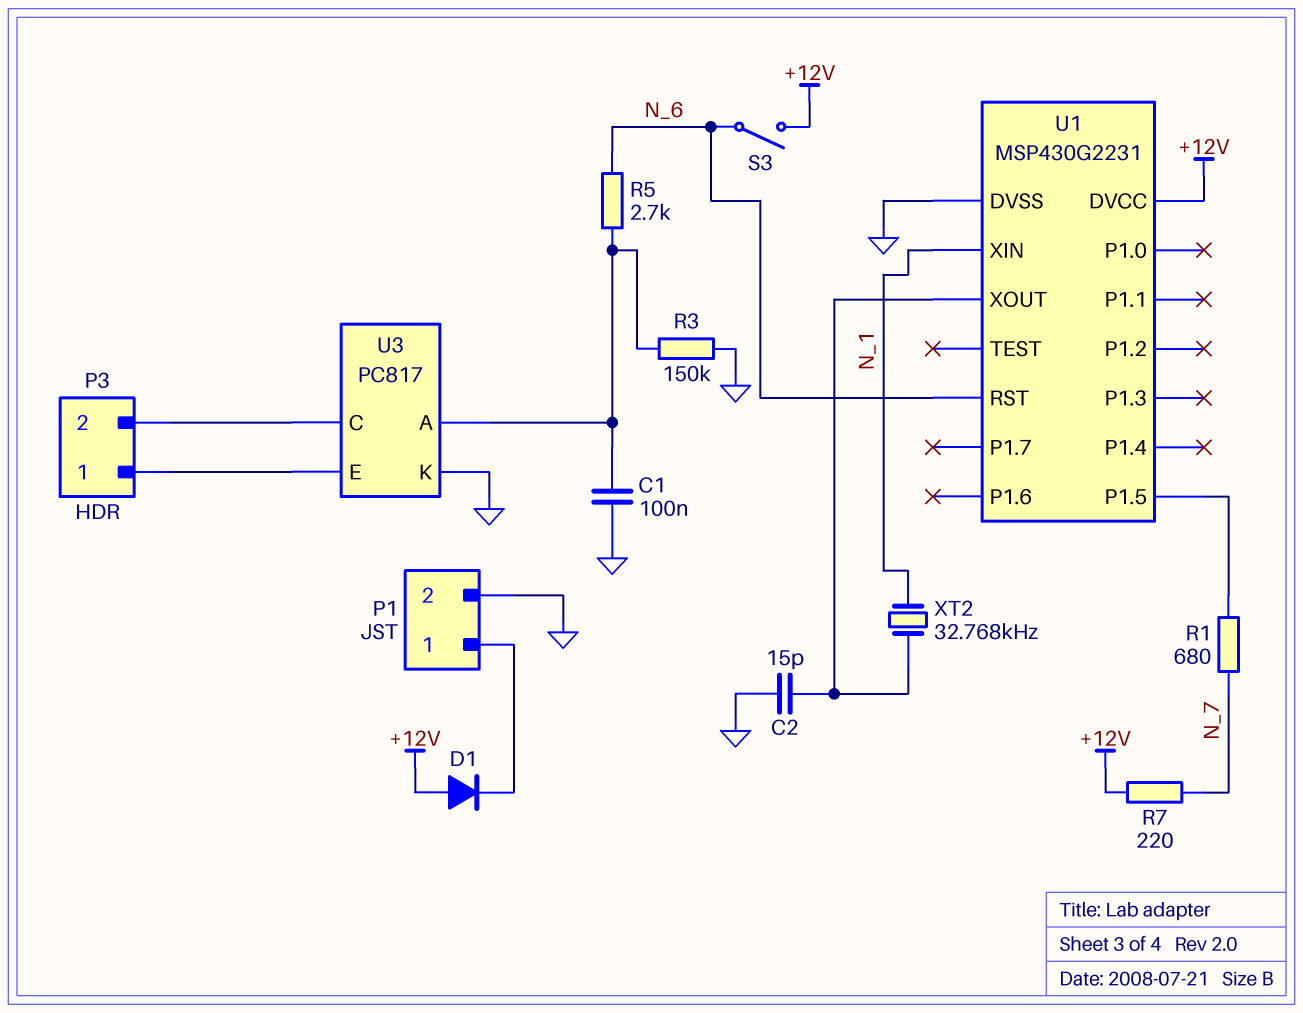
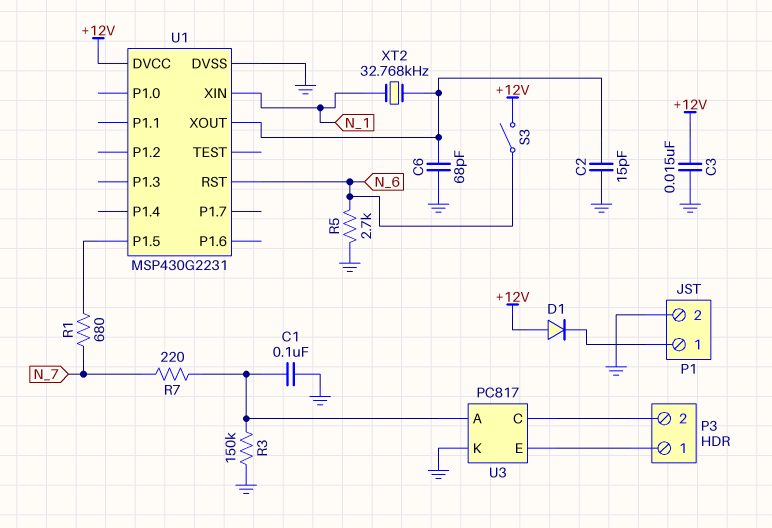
C3: none -> 15nF (+12V, GND)
C6: none -> 68pF (GND, U1/XOUT)
R5: 2.7k (N_6, U3/A) -> 2.7k (GND, N_6)
R7: 220 (+12V, N_7) -> 220 (N_7, U3/A)

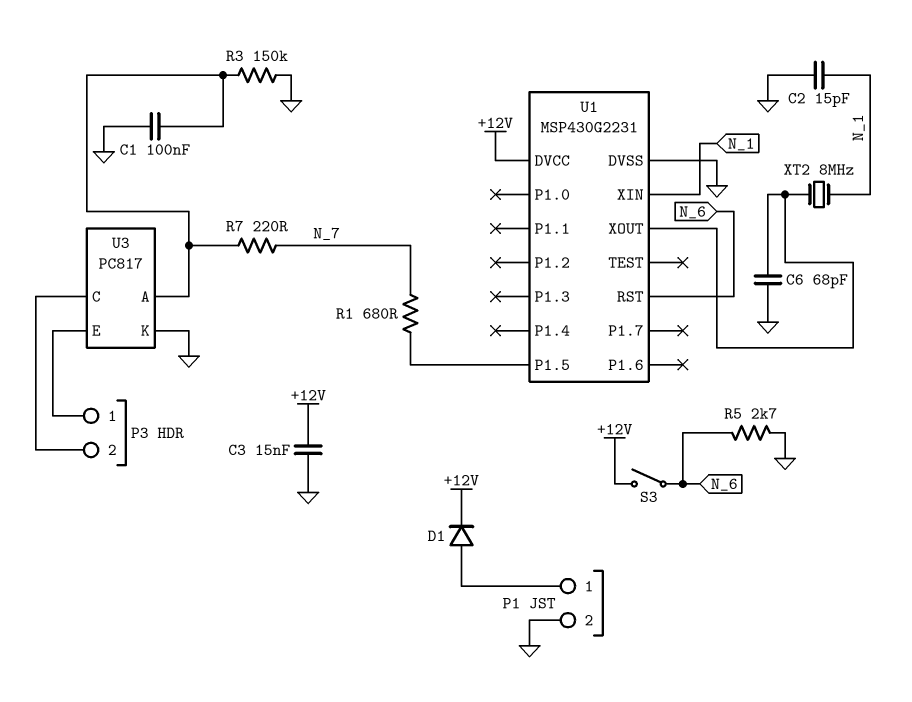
C2: 15pF (GND, U1/XOUT) -> 15pF (GND, N_1)
D1: diode (A +12V, K P1/1) -> diode (A P1/1, K +12V)
XT2: 32.768kHz (N_1, U1/XOUT) -> 8MHz (N_1, U1/XOUT)

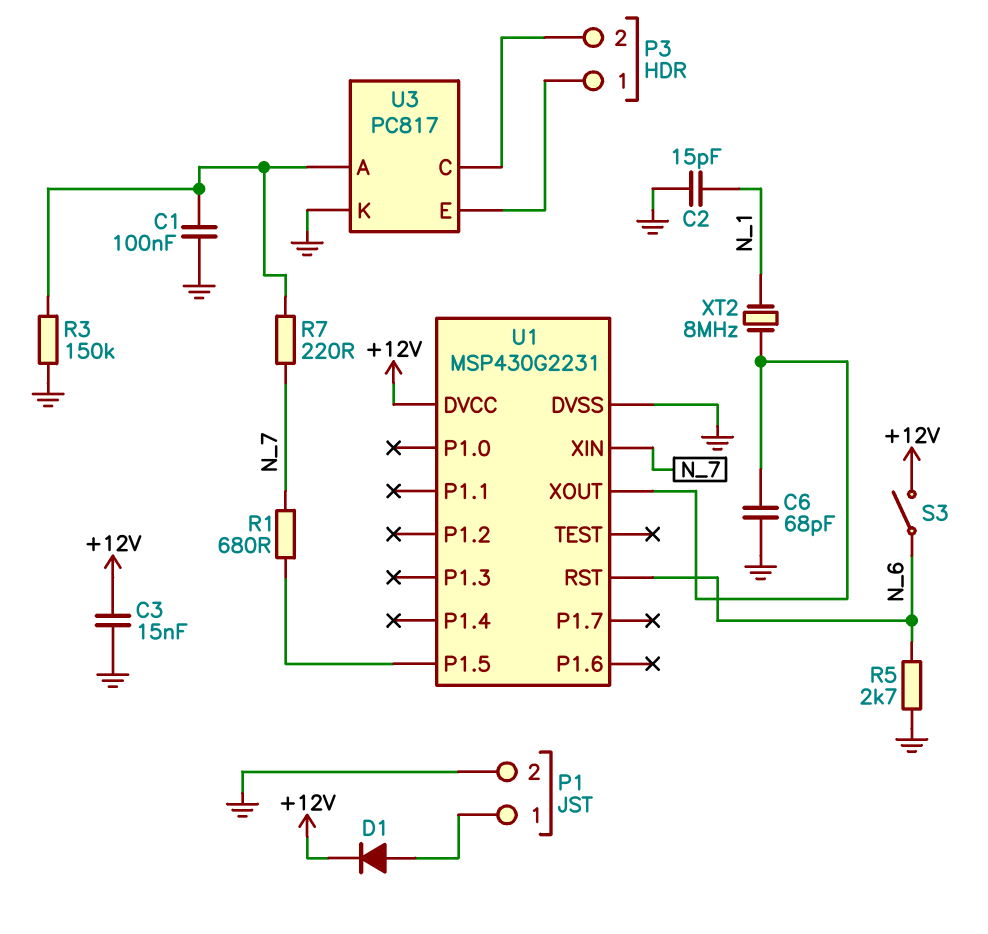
U1 pin XIN: N_1 -> N_7

